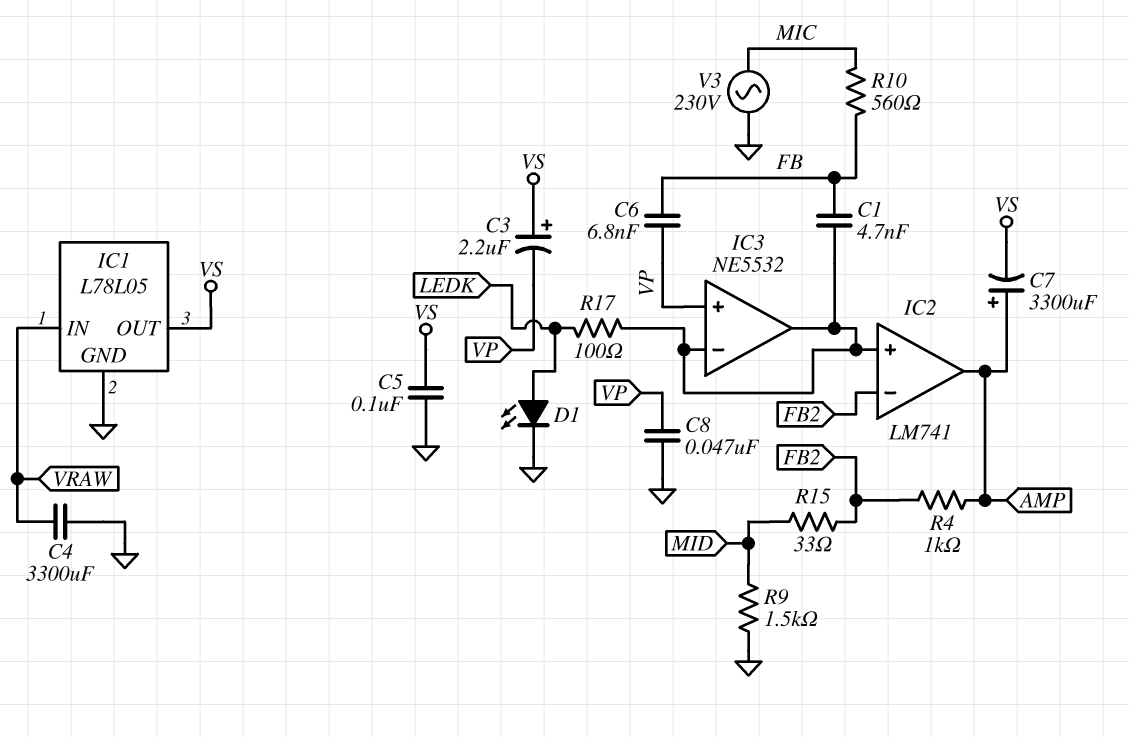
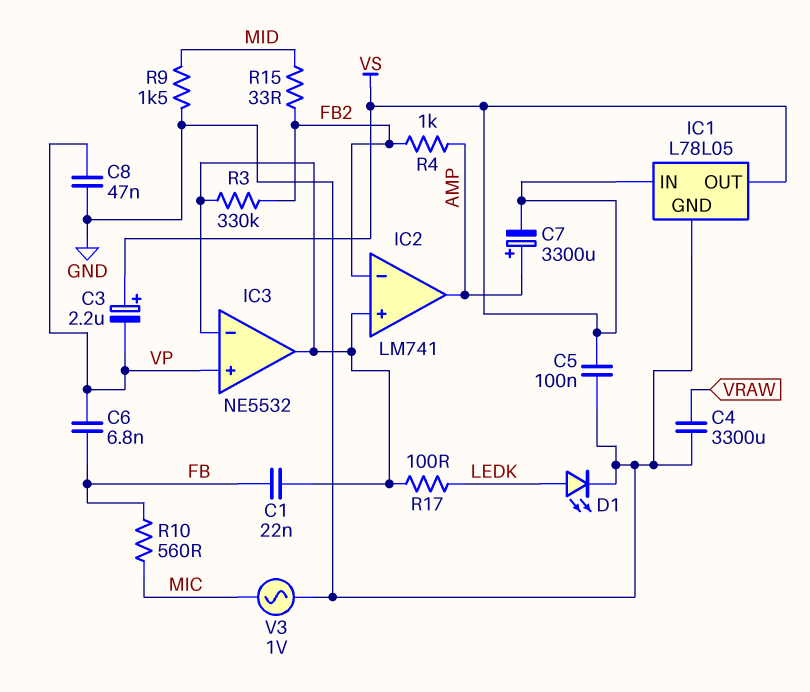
C1: 4.7nF (FB, IC2/in+) -> 22nF (FB, IC2/in+)
IC1 pin IN: VRAW -> VS
R3: none -> 330k (FB2, IC2/in+)
V3: AC 230V (GND, MIC) -> AC 1V (GND, MIC)

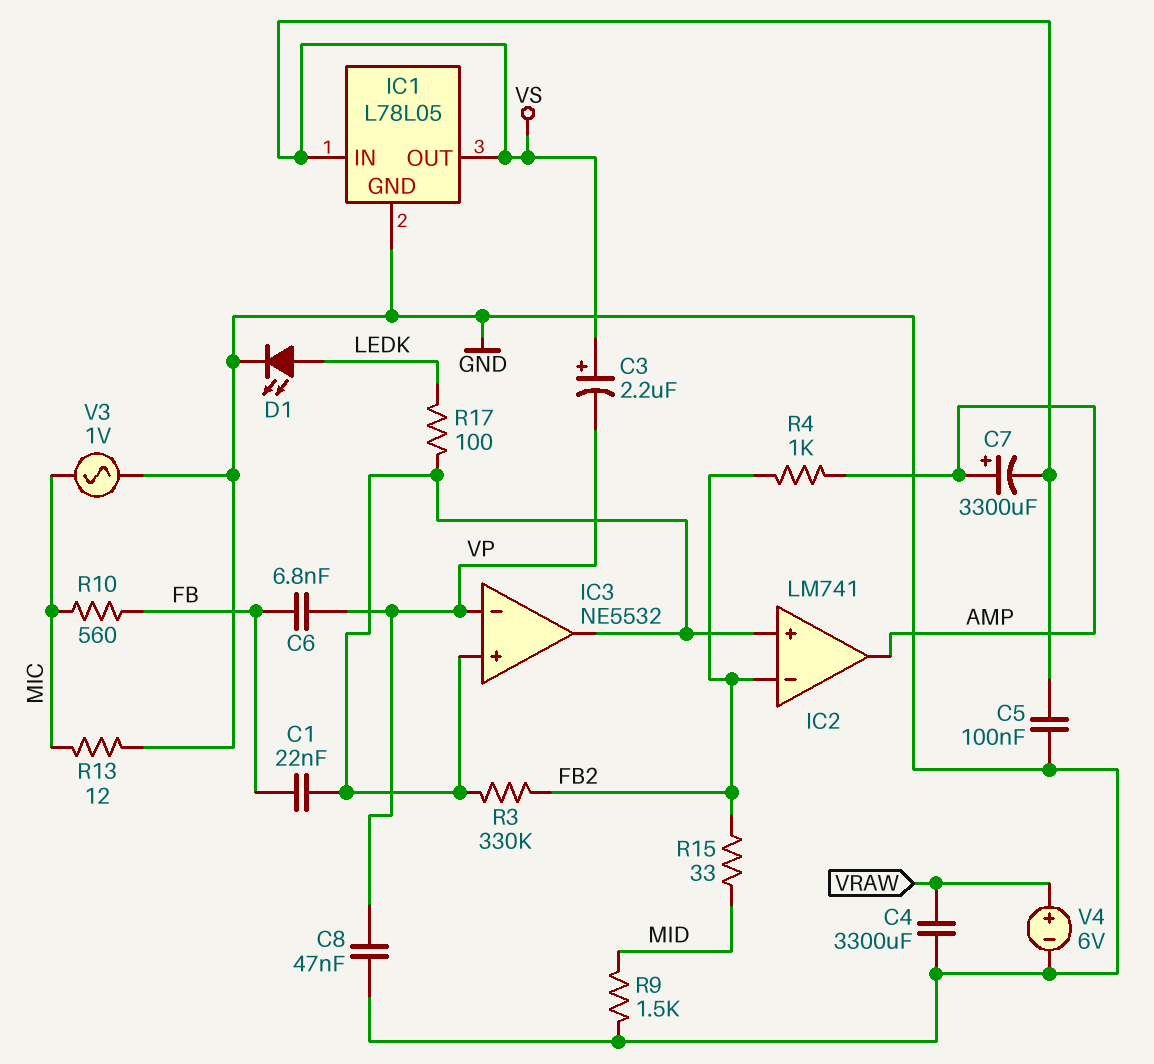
IC3 pin in+: VP -> IC2/in+
IC3 pin in-: IC2/in+ -> VP
R13: none -> 12 (GND, MIC)
V4: none -> 6V (plus VRAW, minus GND)

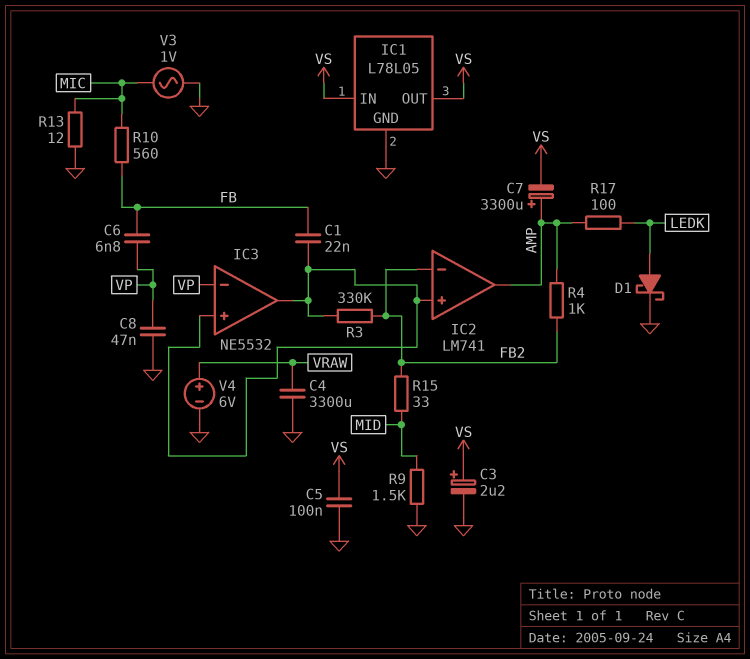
C3: 2.2uF (plus VS, minus VP) -> 2.2uF (plus VS, minus GND)
D1: LED (A LEDK, K GND) -> schottky (A LEDK, K GND)
R17: 100 (IC2/in+, LEDK) -> 100 (AMP, LEDK)

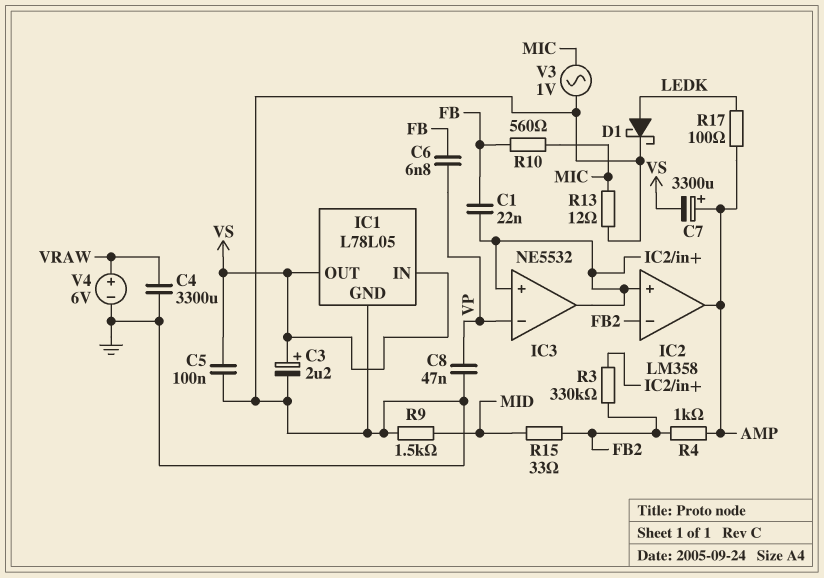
IC2: LM741 -> LM358

